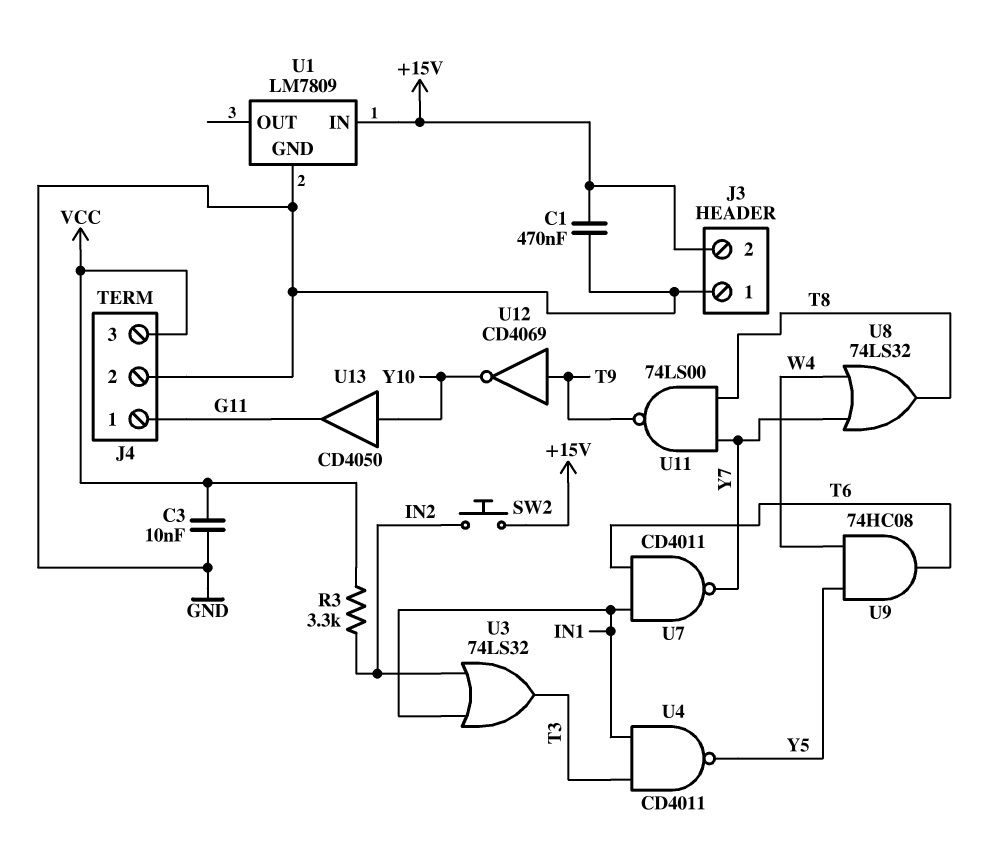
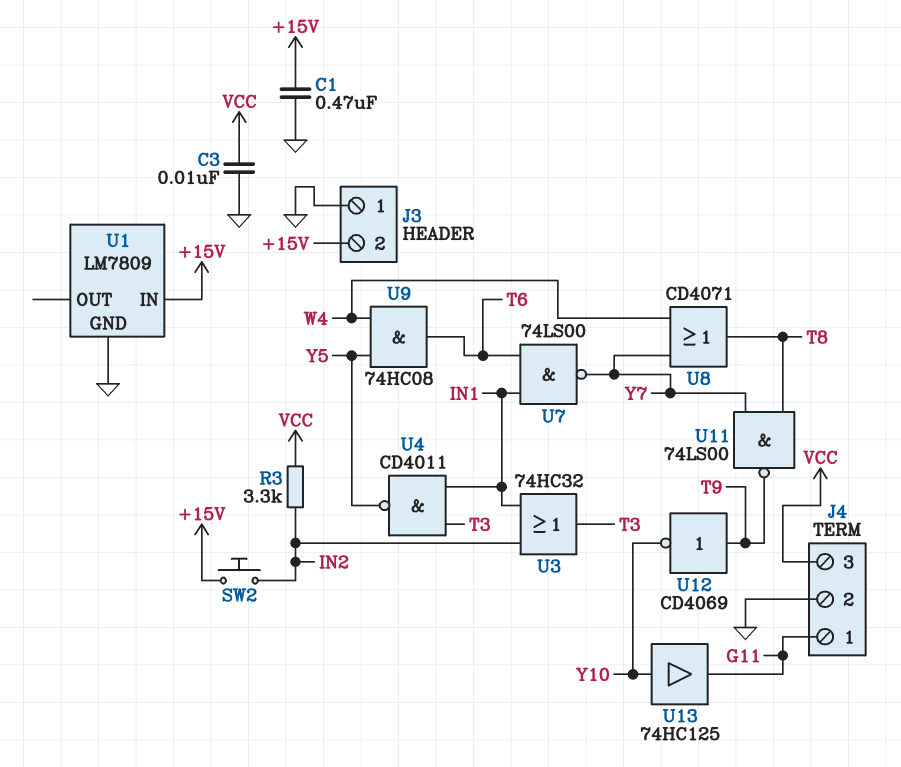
U3: OR 74LS32 (in IN1, in IN2, out T3) -> OR 74HC32 (in IN1, in IN2, out T3)
U7: NAND CD4011 (in IN1, in T6, out Y7) -> NAND 74LS00 (in IN1, in T6, out Y7)
U8: OR 74LS32 (in W4, in Y7, out T8) -> OR CD4071 (in W4, in Y7, out T8)
U13: buffer CD4050 (in Y10, out G11) -> buffer 74HC125 (in Y10, out G11)

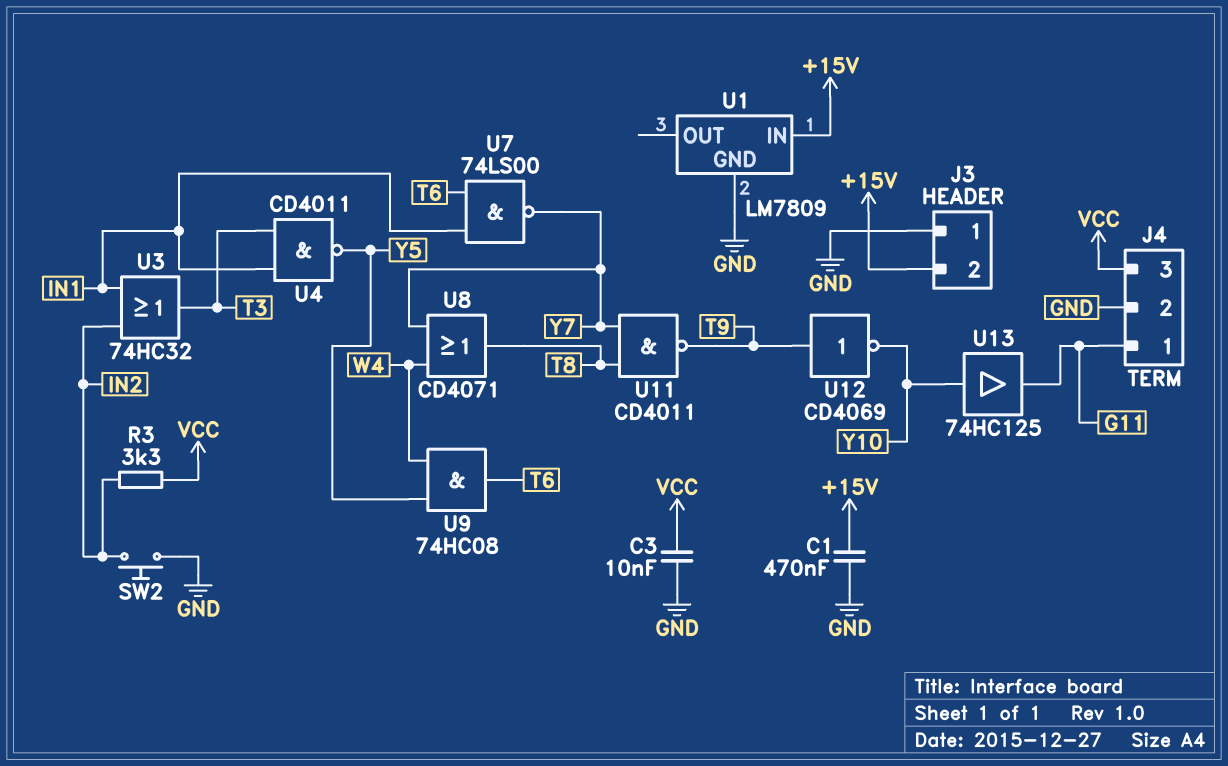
SW2: button (+15V, IN2) -> button (GND, IN2)
U11: NAND 74LS00 (in T8, in Y7, out T9) -> NAND CD4011 (in T8, in Y7, out T9)

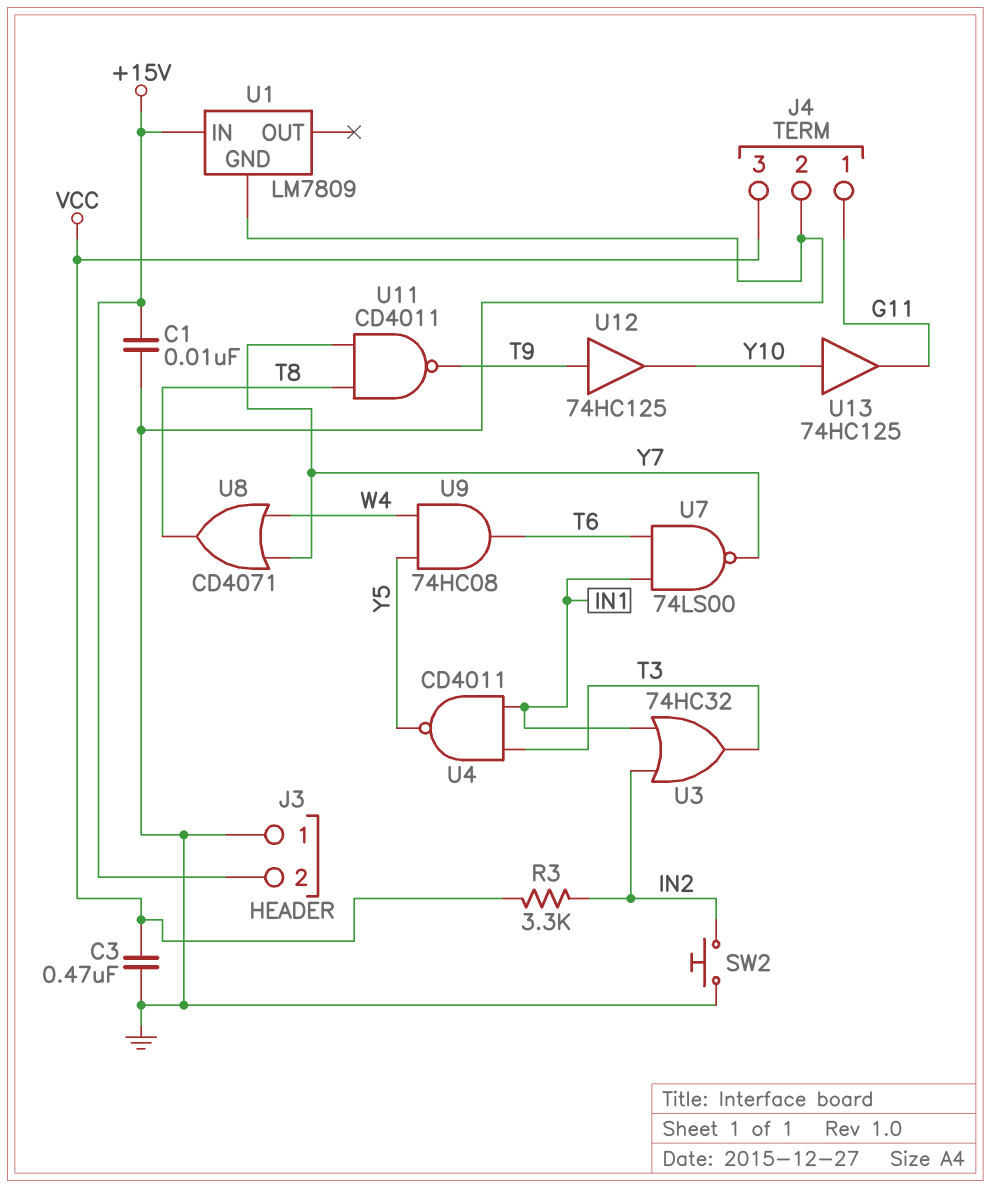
C1: 470nF (+15V, GND) -> 10nF (+15V, GND)
C3: 10nF (GND, VCC) -> 470nF (GND, VCC)
U12: NOT CD4069 (in T9, out Y10) -> buffer 74HC125 (in T9, out Y10)

